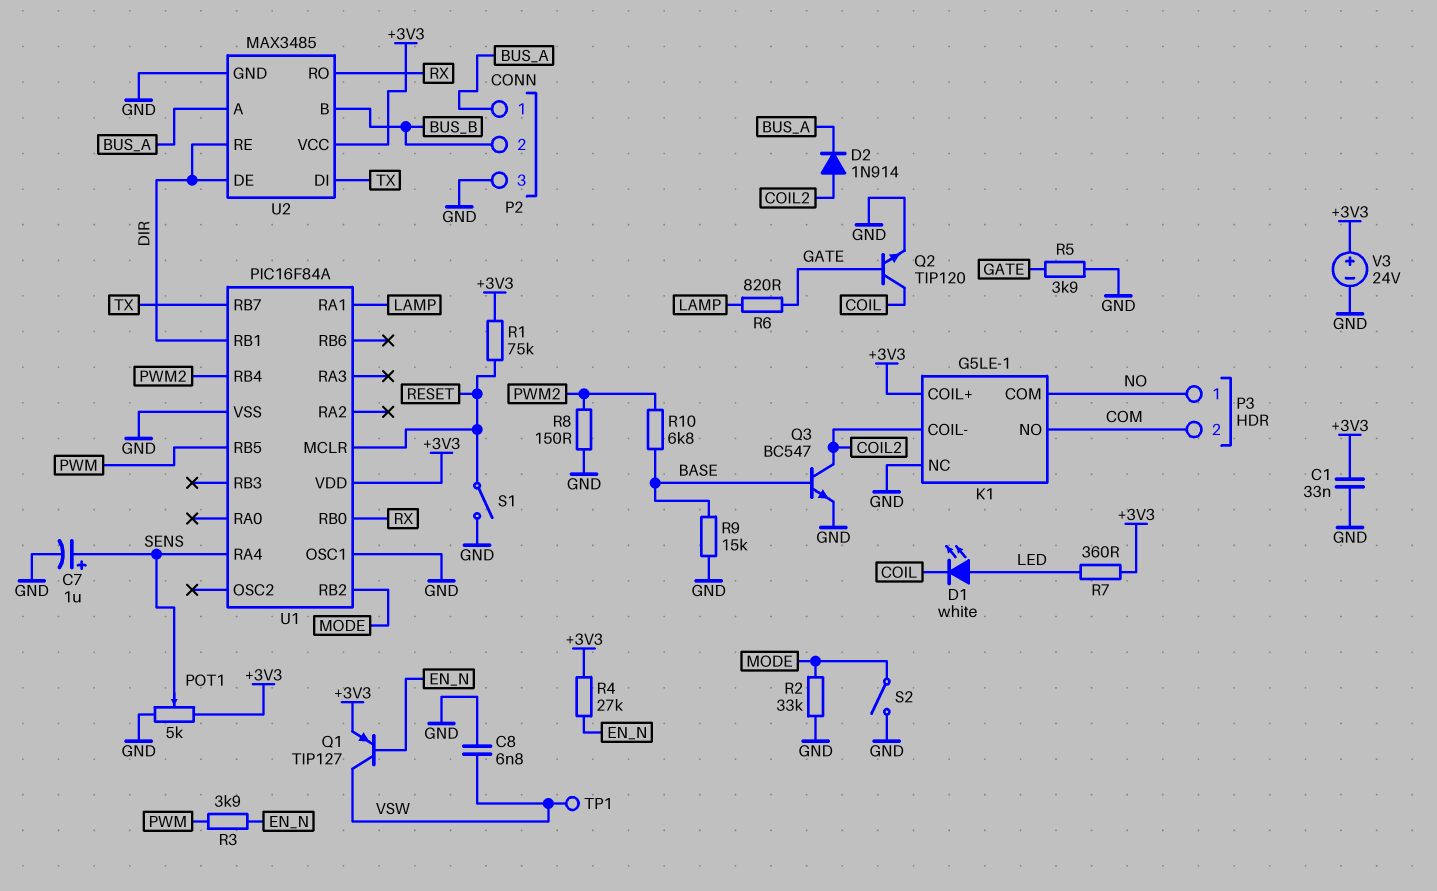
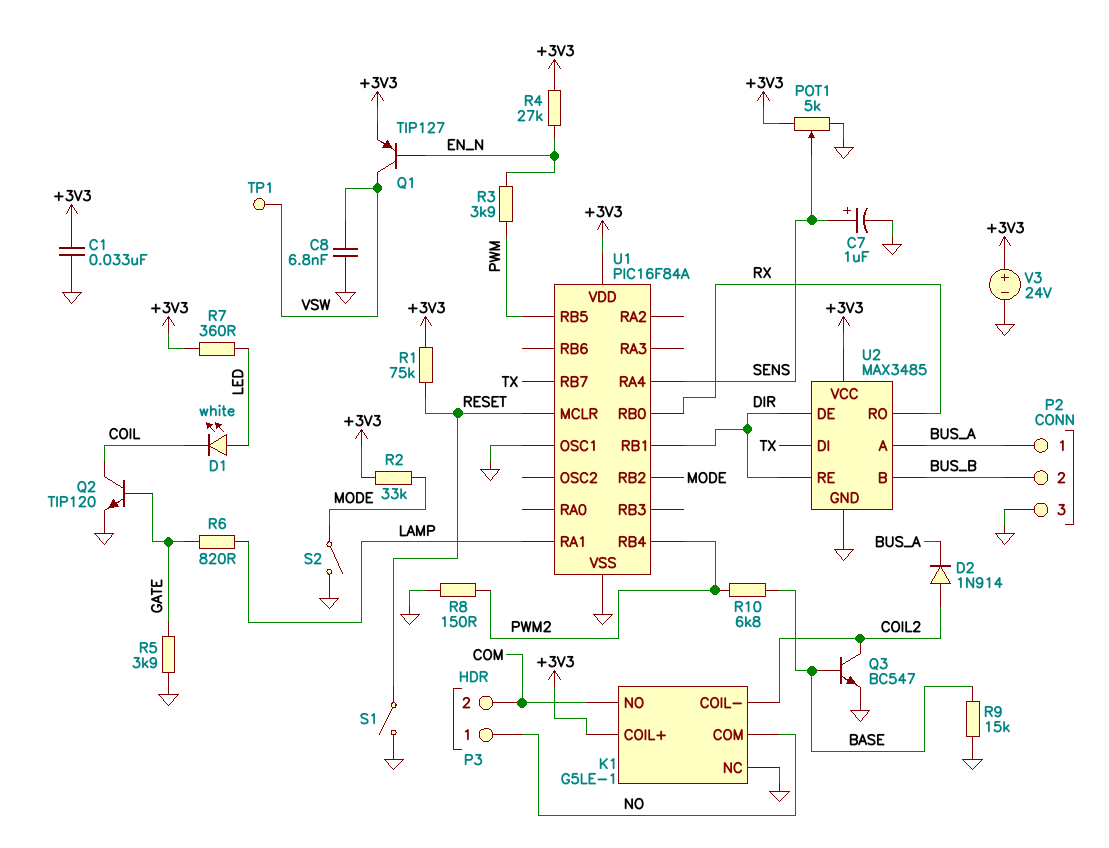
R2: 33k (GND, MODE) -> 33k (+3V3, MODE)

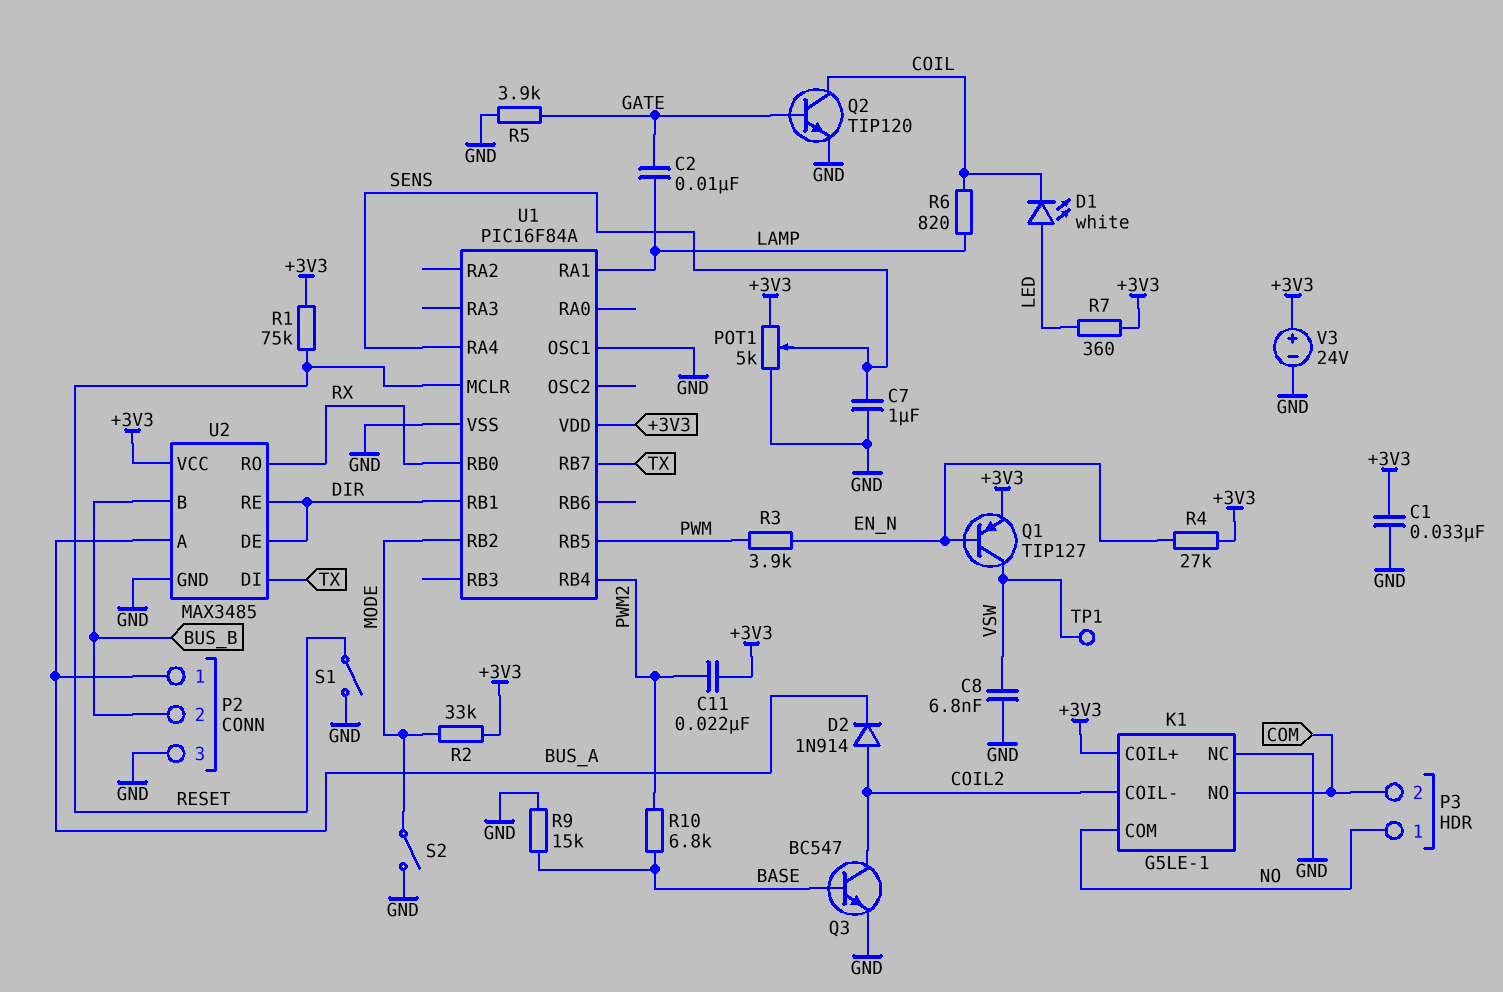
C2: none -> 10nF (GATE, LAMP)
C7: 1uF (plus SENS, minus GND) -> 1uF (GND, SENS)
C11: none -> 22nF (+3V3, PWM2)
R6: 820 (GATE, LAMP) -> 820 (COIL, LAMP)
R8: 150 (GND, PWM2) -> none

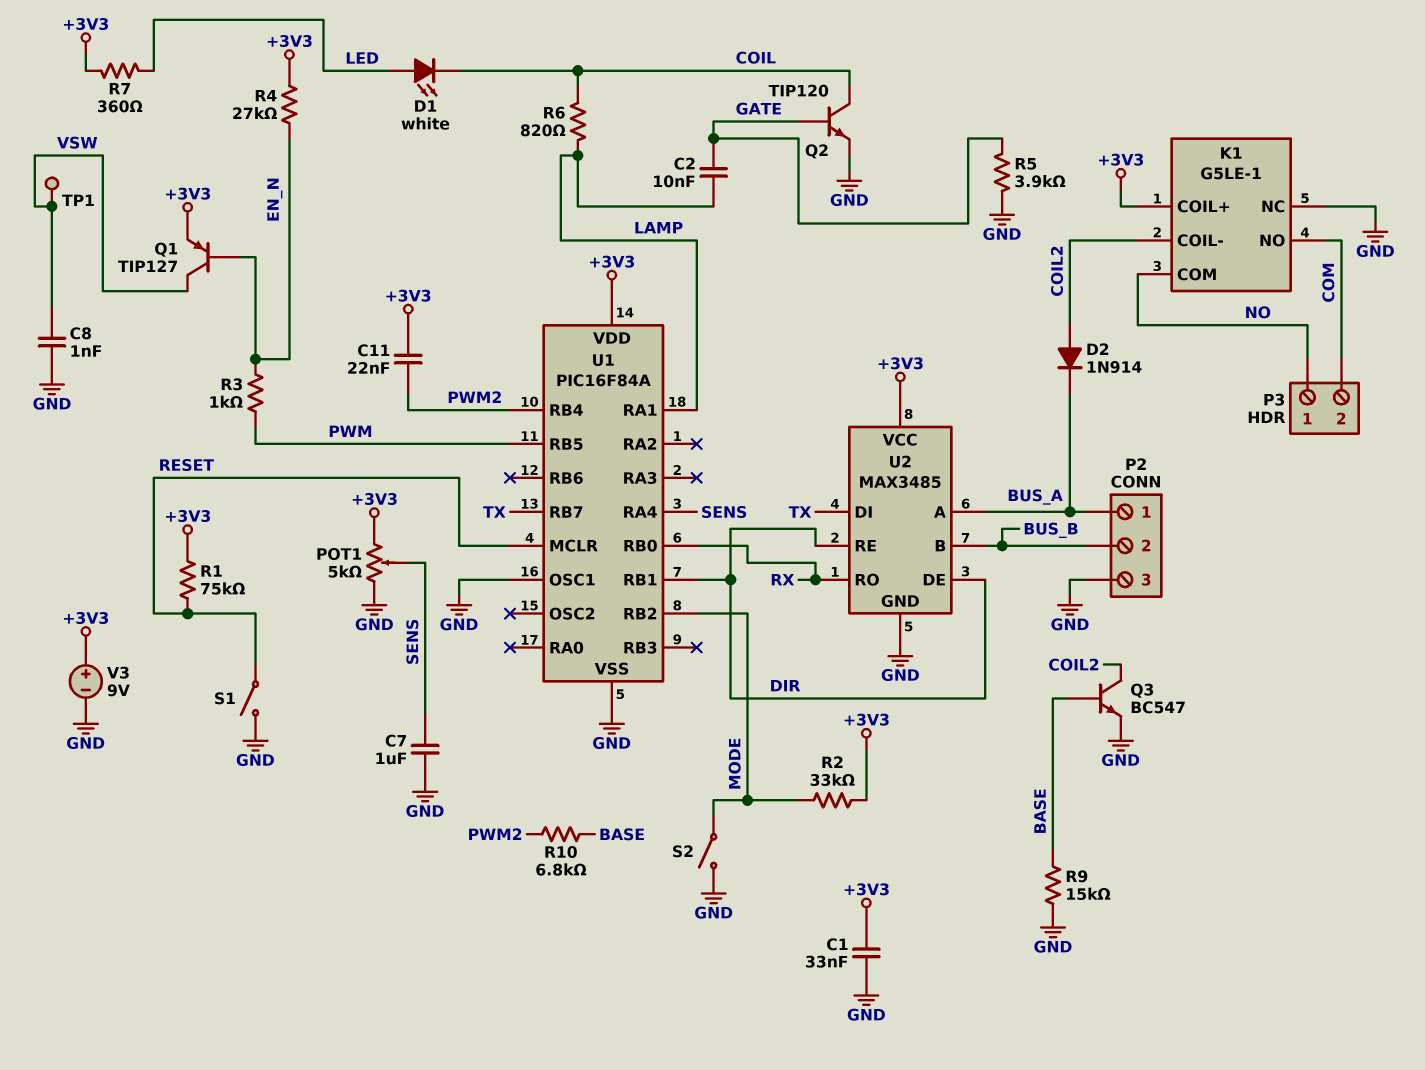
C8: 6.8nF (GND, VSW) -> 1nF (GND, VSW)
R3: 3.9k (EN_N, PWM) -> 1k (EN_N, PWM)
V3: 24V (plus +3V3, minus GND) -> 9V (plus +3V3, minus GND)

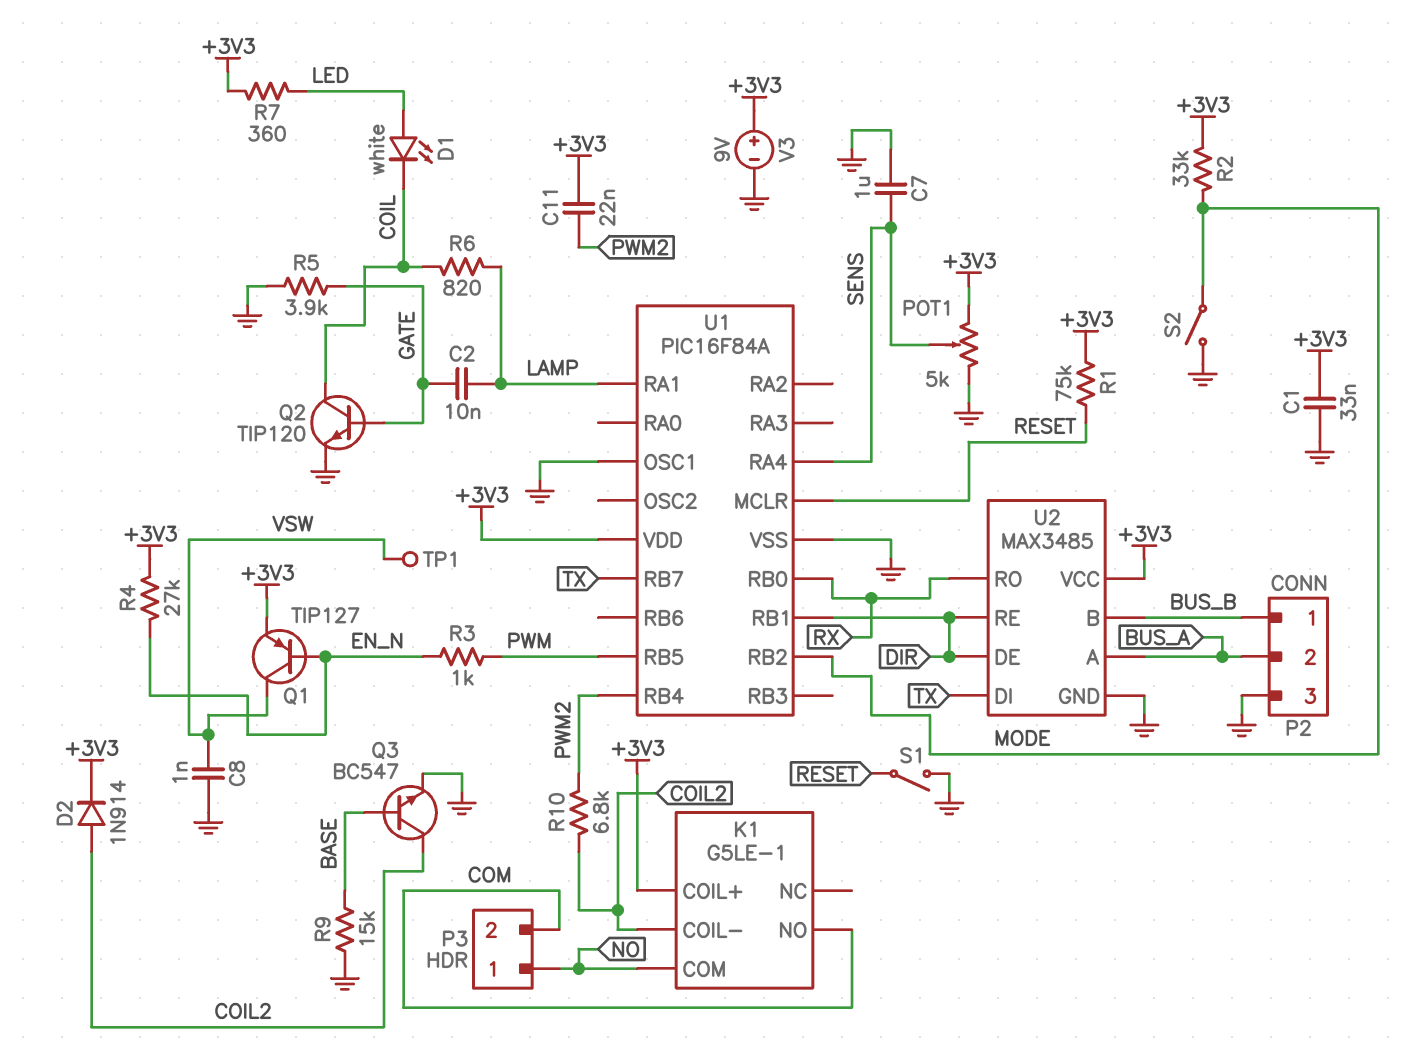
D2: diode 1N914 (A COIL2, K BUS_A) -> diode 1N914 (A COIL2, K +3V3)
K1 pin NC: GND -> none
P2 pin 1: BUS_A -> BUS_B
P2 pin 2: BUS_B -> BUS_A
R10: 6.8k (BASE, PWM2) -> 6.8k (COIL2, PWM2)

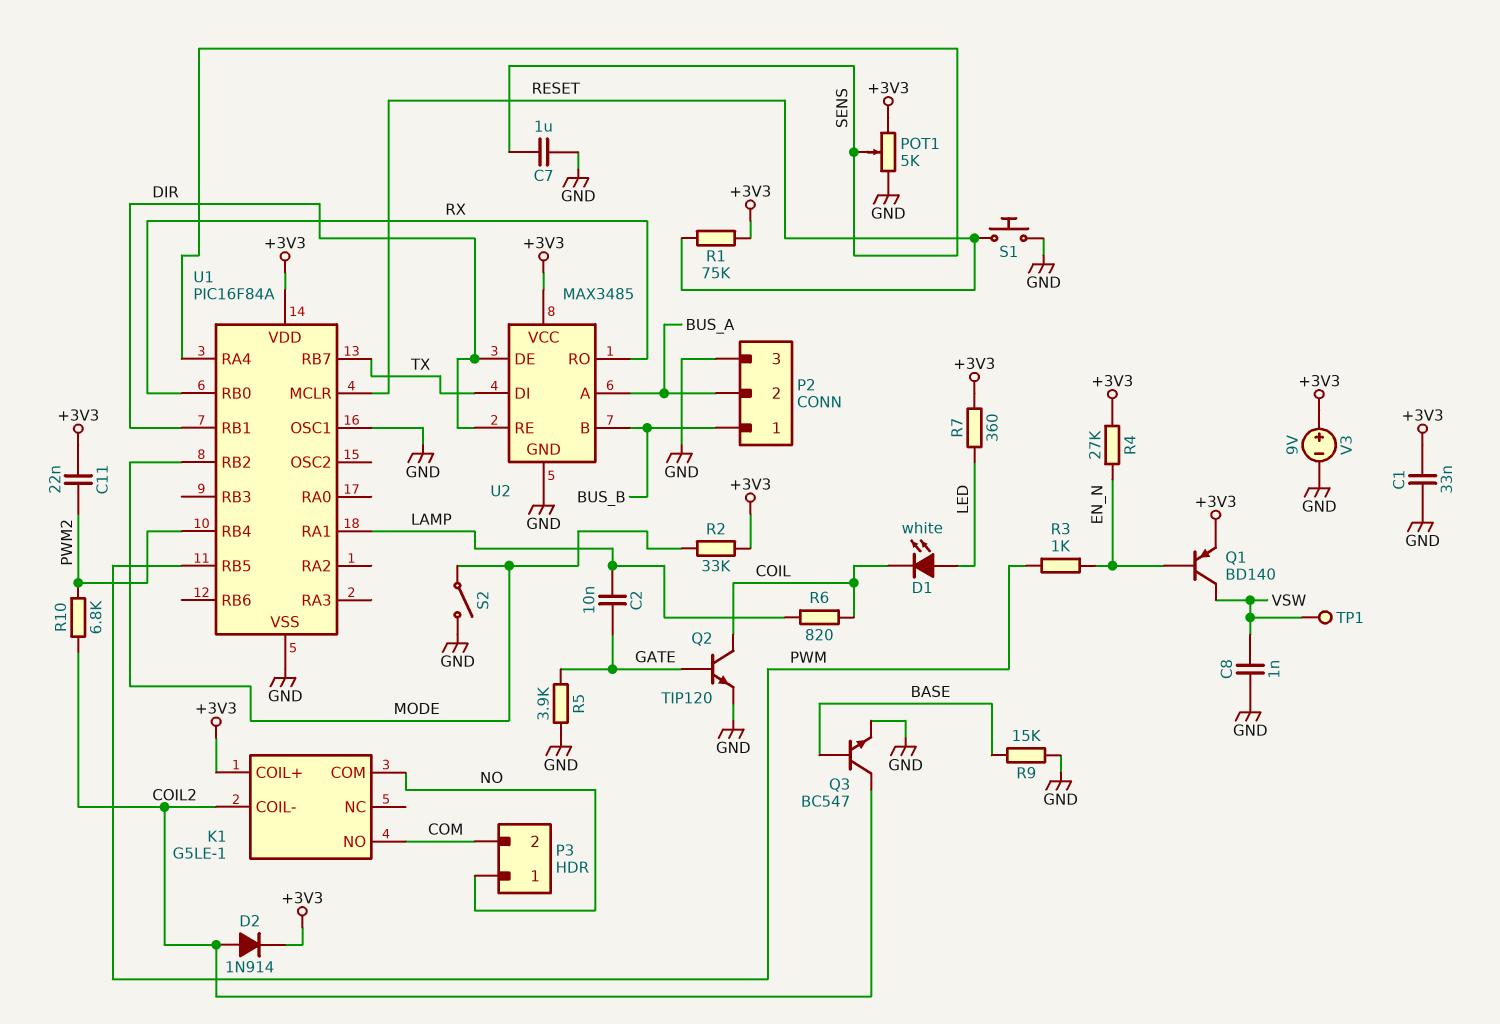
Q1: PNP TIP127 (B EN_N, C VSW, E +3V3) -> PNP BD140 (B EN_N, C VSW, E +3V3)
S1: switch (GND, RESET) -> button (GND, RESET)

